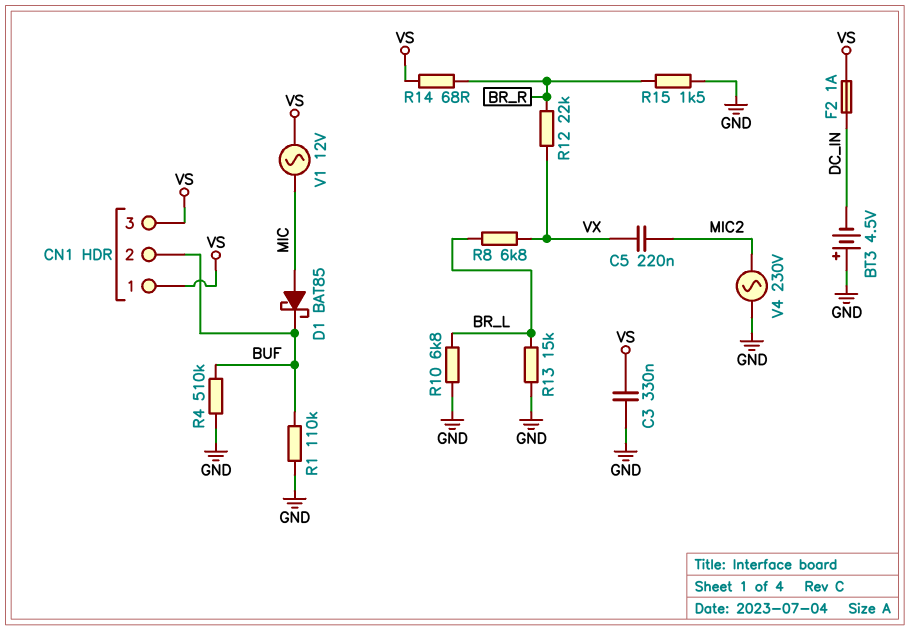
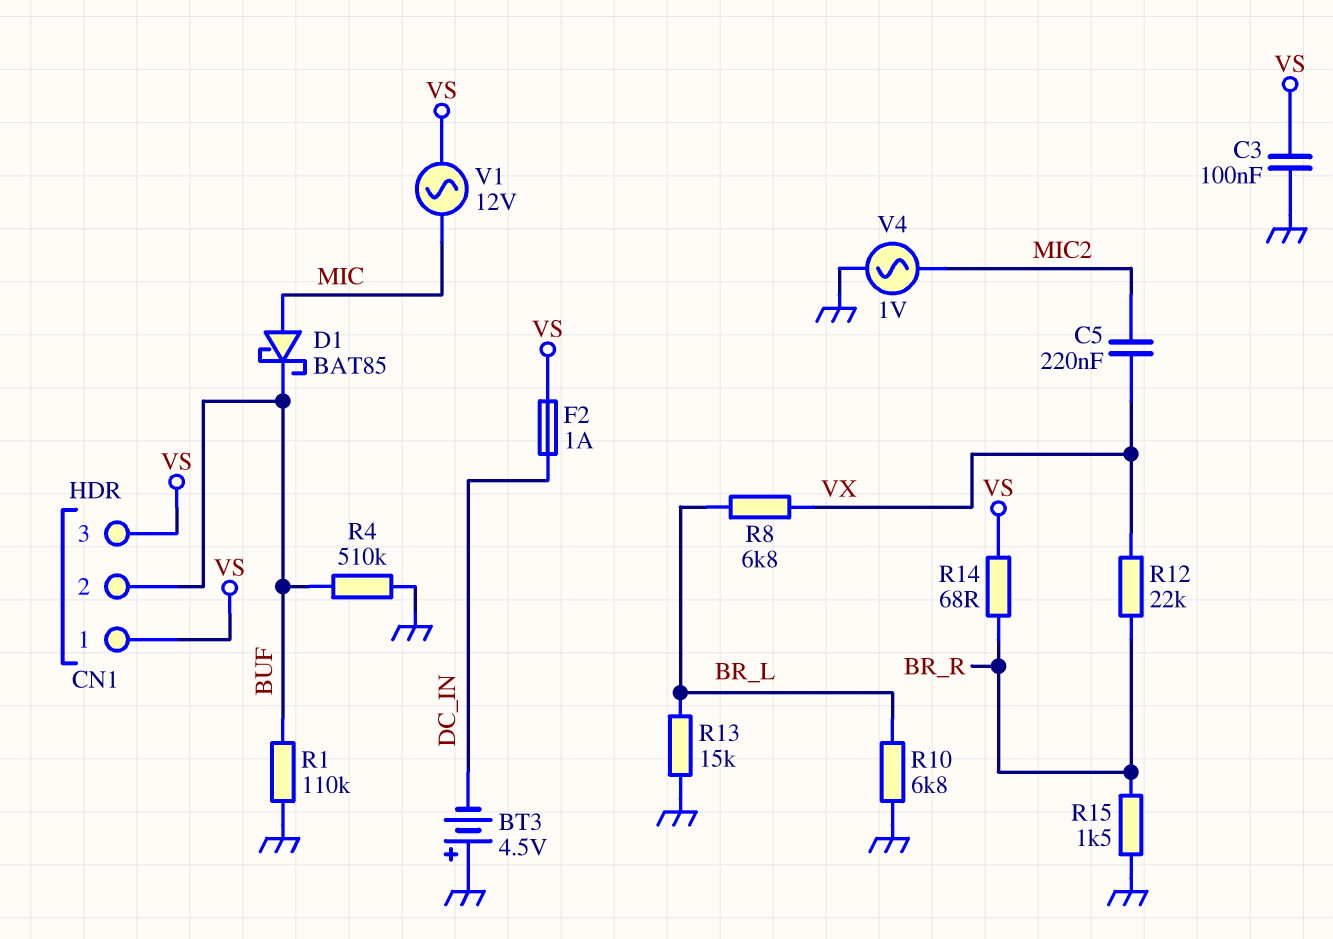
C3: 330nF (GND, VS) -> 100nF (GND, VS)
V4: AC 230V (GND, MIC2) -> AC 1V (GND, MIC2)

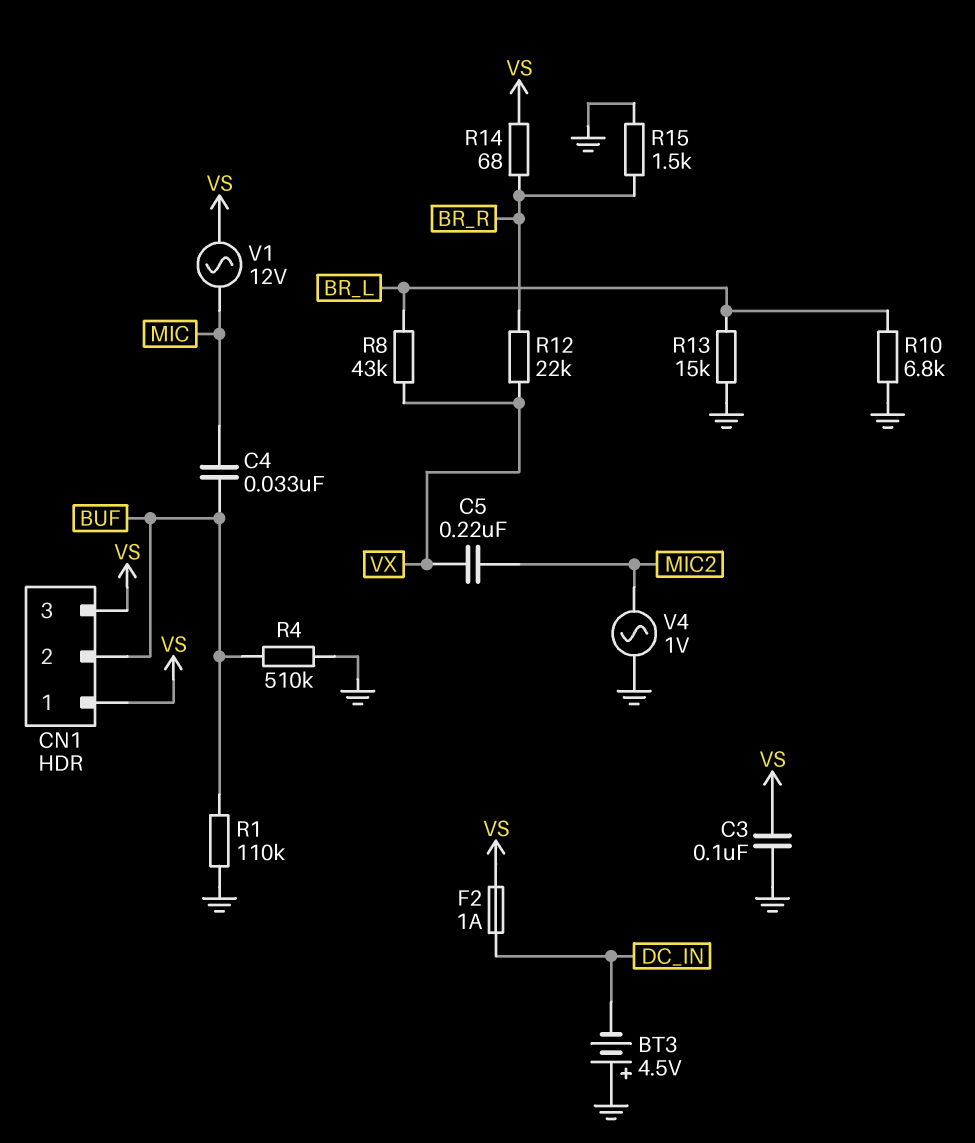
C4: none -> 33nF (BUF, MIC)
D1: schottky BAT85 (A MIC, K BUF) -> none
R8: 6.8k (BR_L, VX) -> 43k (BR_L, VX)

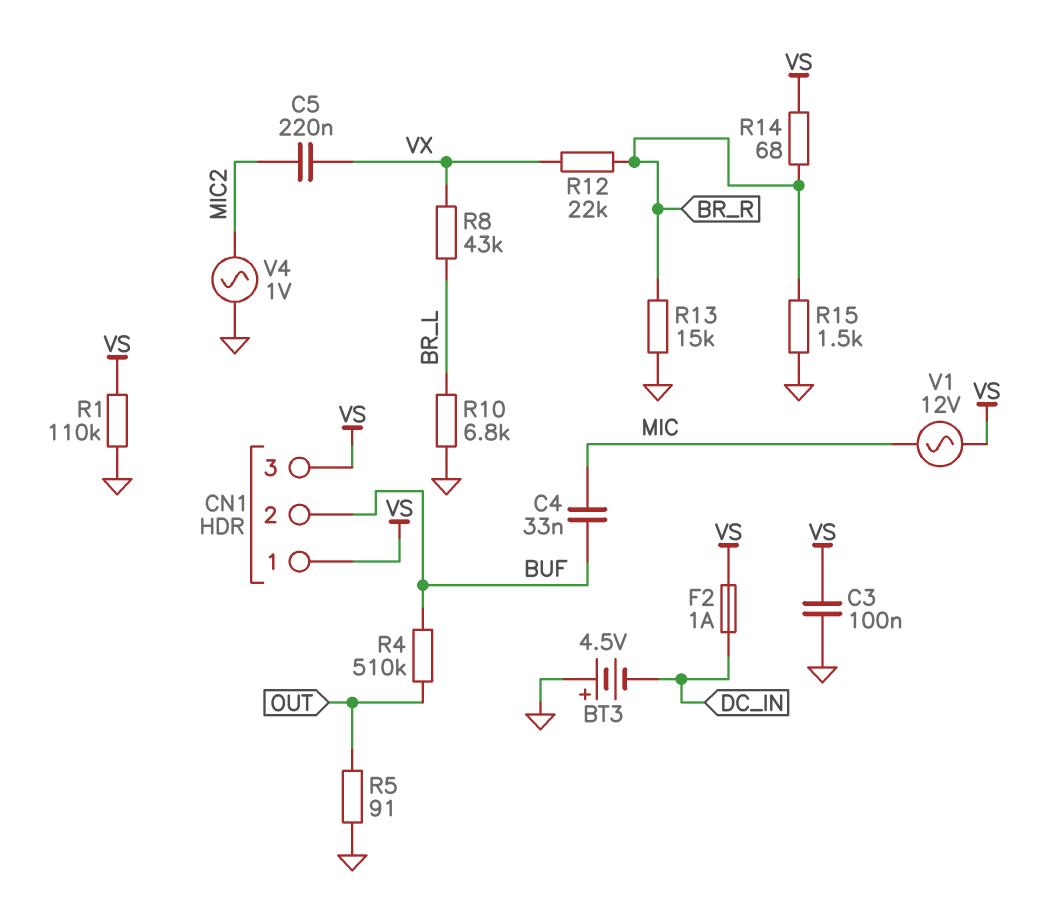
R1: 110k (BUF, GND) -> 110k (GND, VS)
R4: 510k (BUF, GND) -> 510k (BUF, OUT)
R5: none -> 91 (GND, OUT)
R13: 15k (BR_L, GND) -> 15k (BR_R, GND)

